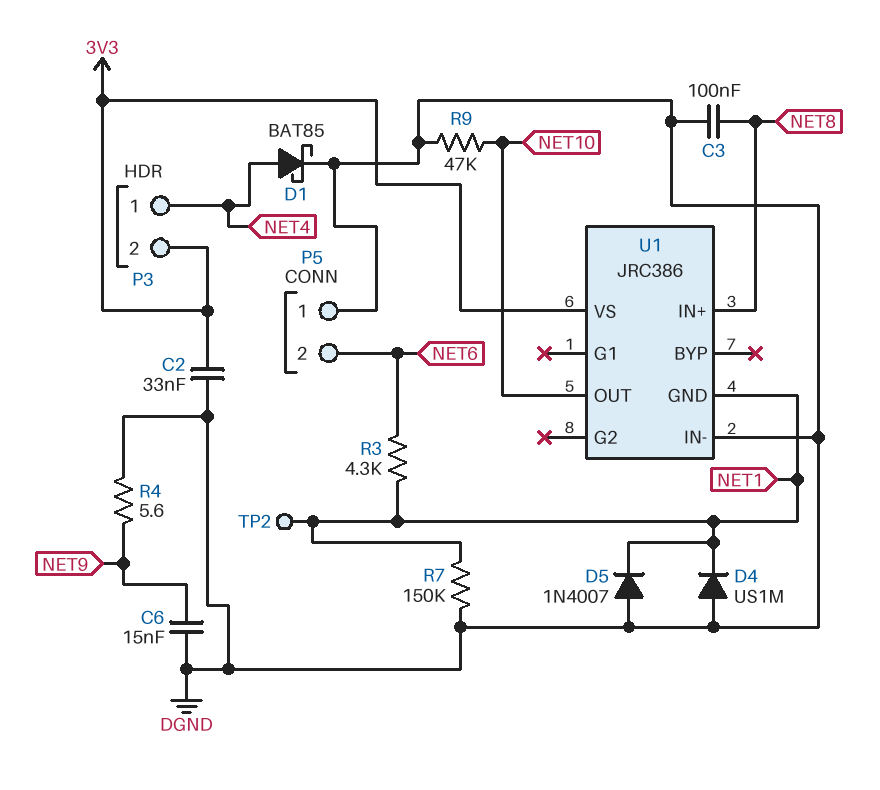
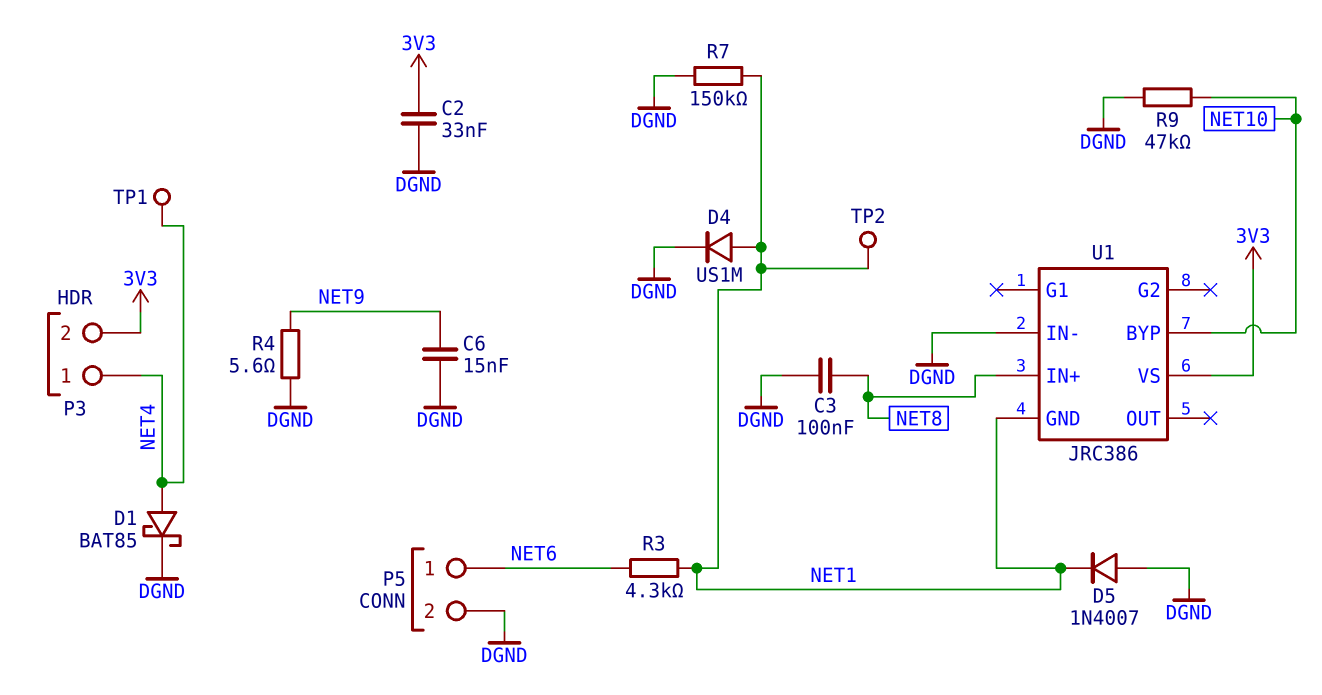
D4: diode US1M (A DGND, K NET1) -> diode US1M (A NET1, K DGND)
P5 pin 1: DGND -> NET6
P5 pin 2: NET6 -> DGND
TP1: none -> test point (NET4)
U1 pin BYP: none -> NET10
U1 pin OUT: NET10 -> none

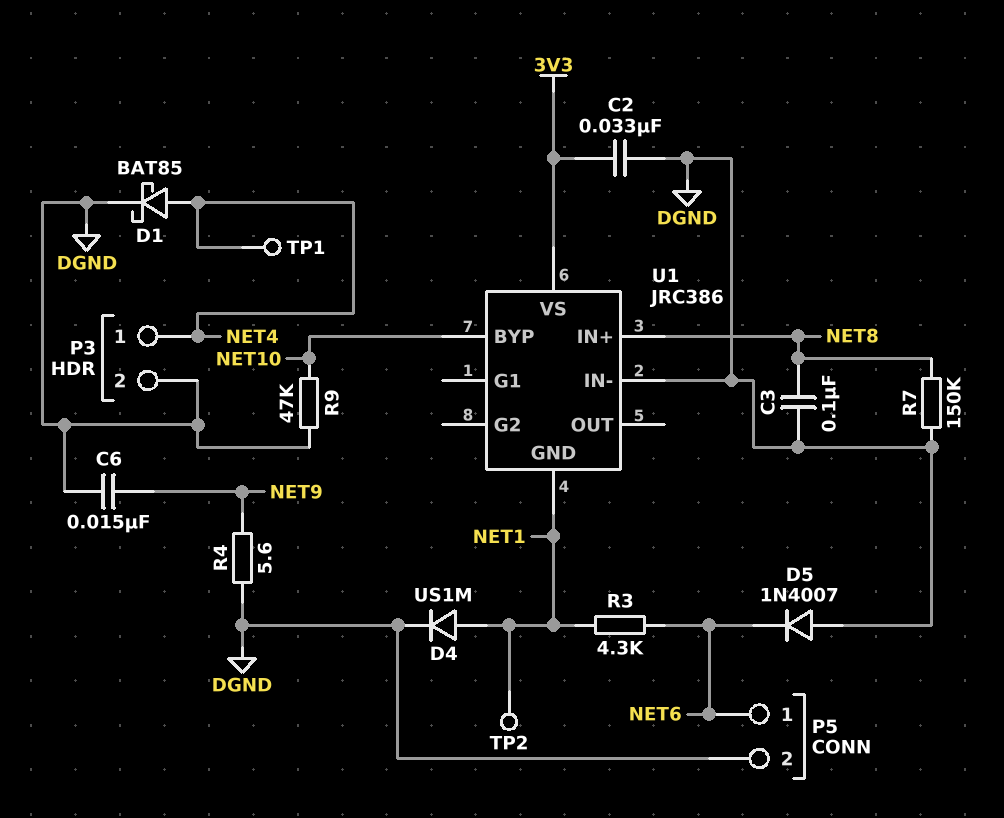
D5: diode 1N4007 (A DGND, K NET1) -> diode 1N4007 (A DGND, K NET6)
P3 pin 2: 3V3 -> DGND
R7: 150k (DGND, NET1) -> 150k (DGND, NET8)

